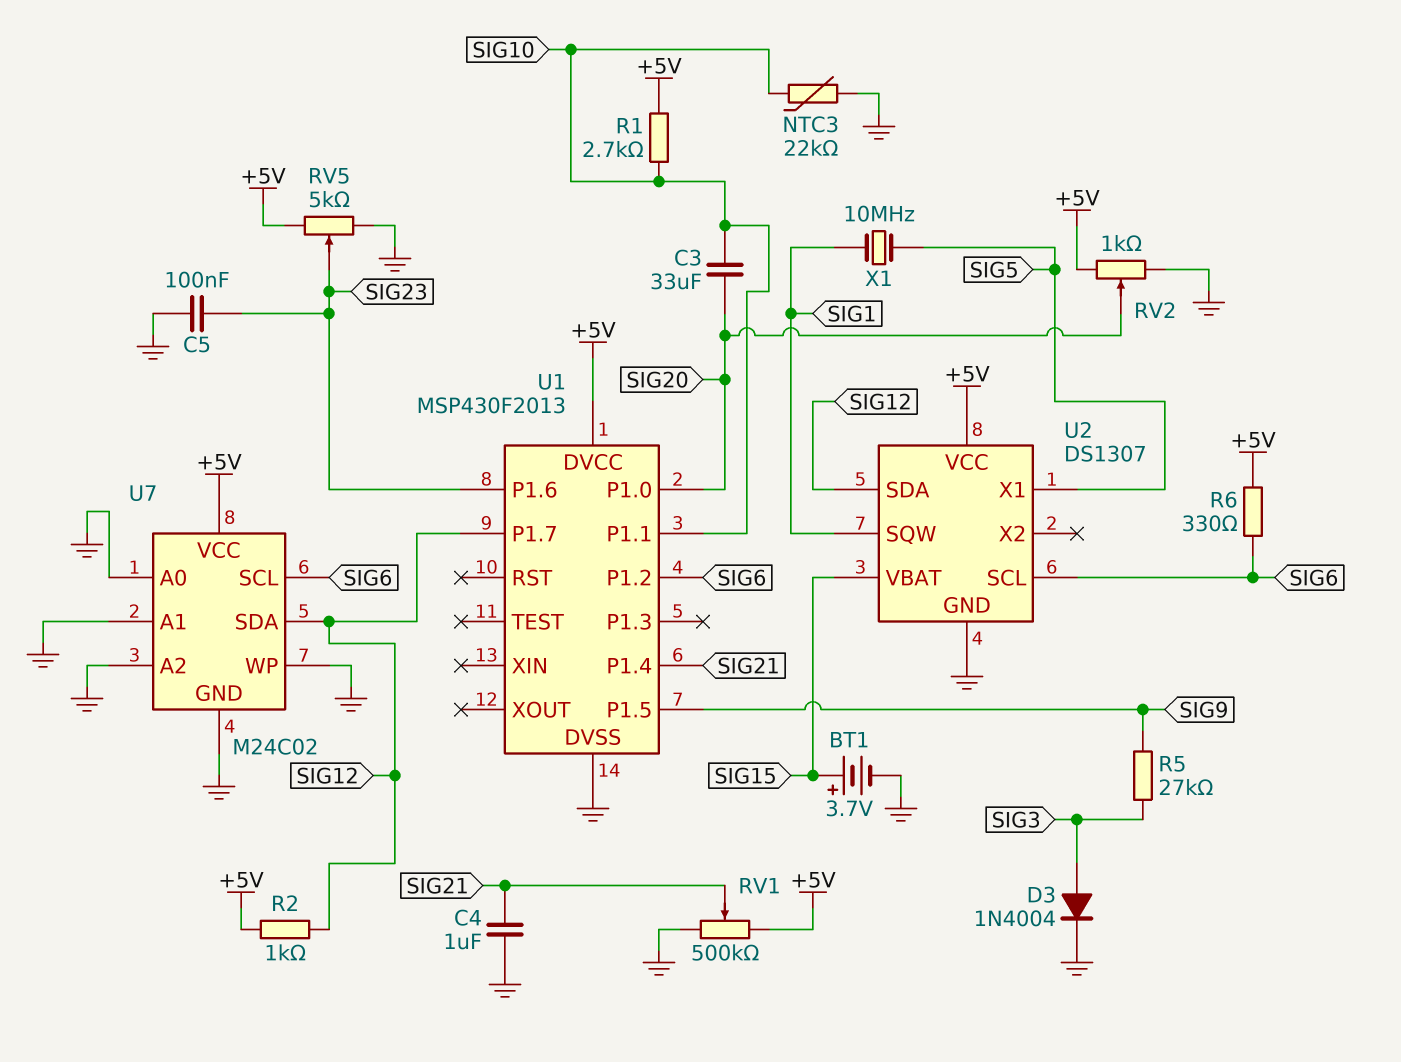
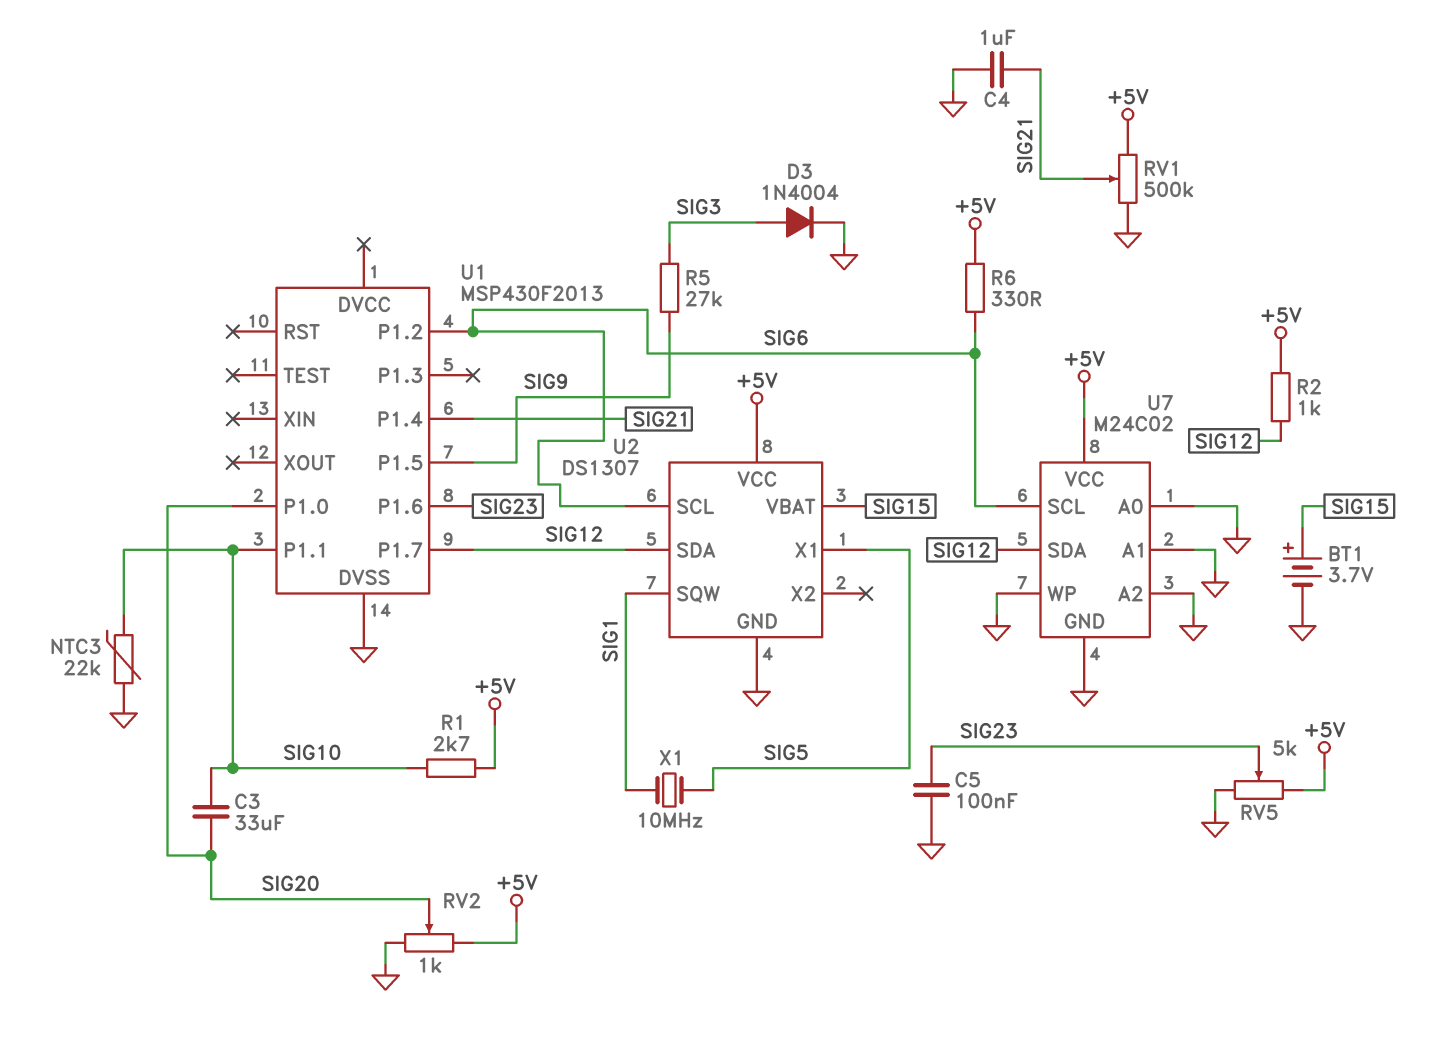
U1 pin DVCC: +5V -> none

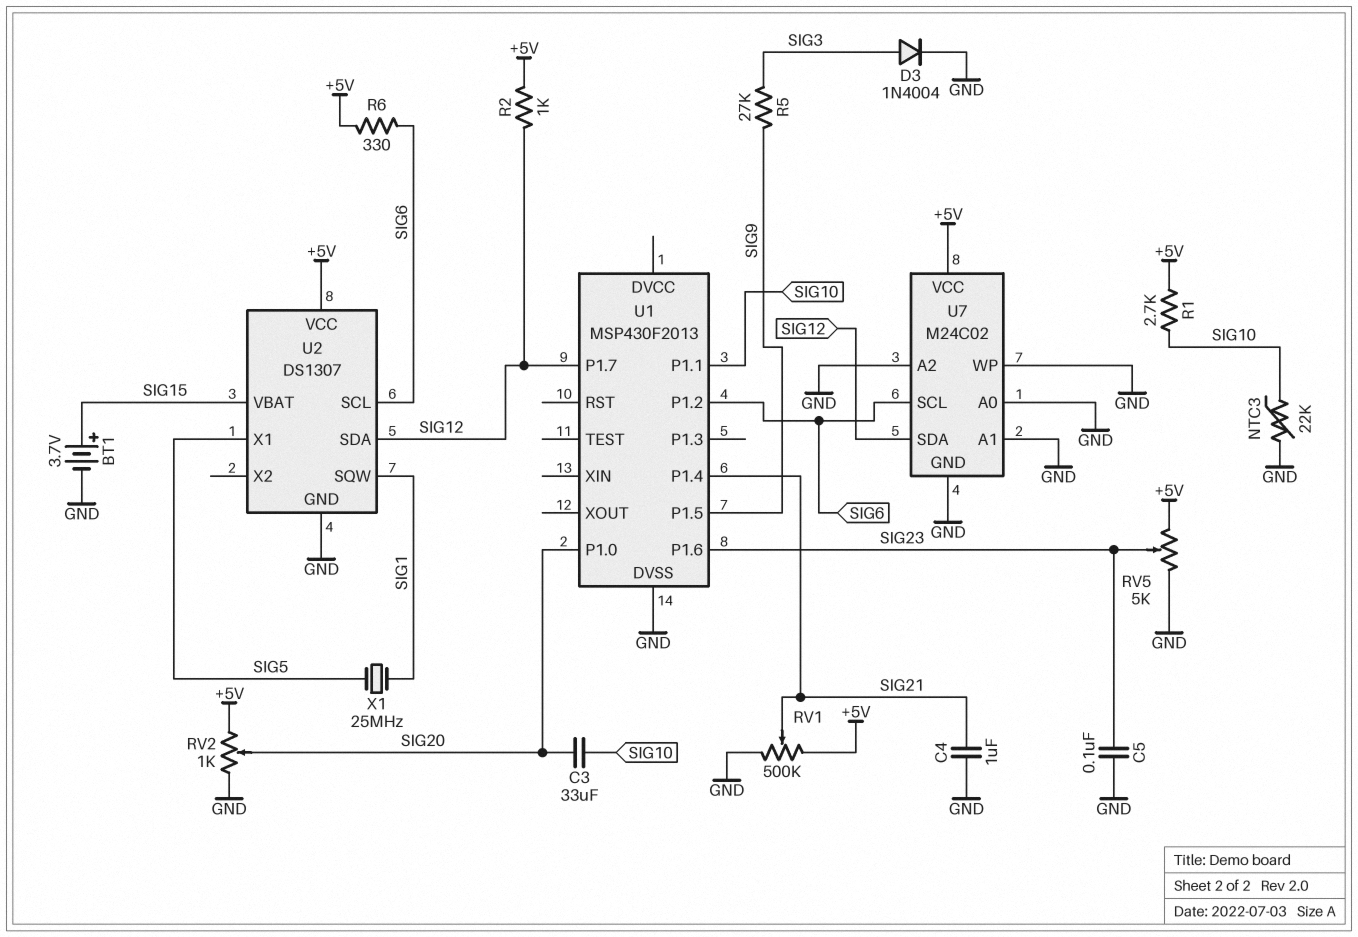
X1: 10MHz (SIG1, SIG5) -> 25MHz (SIG1, SIG5)

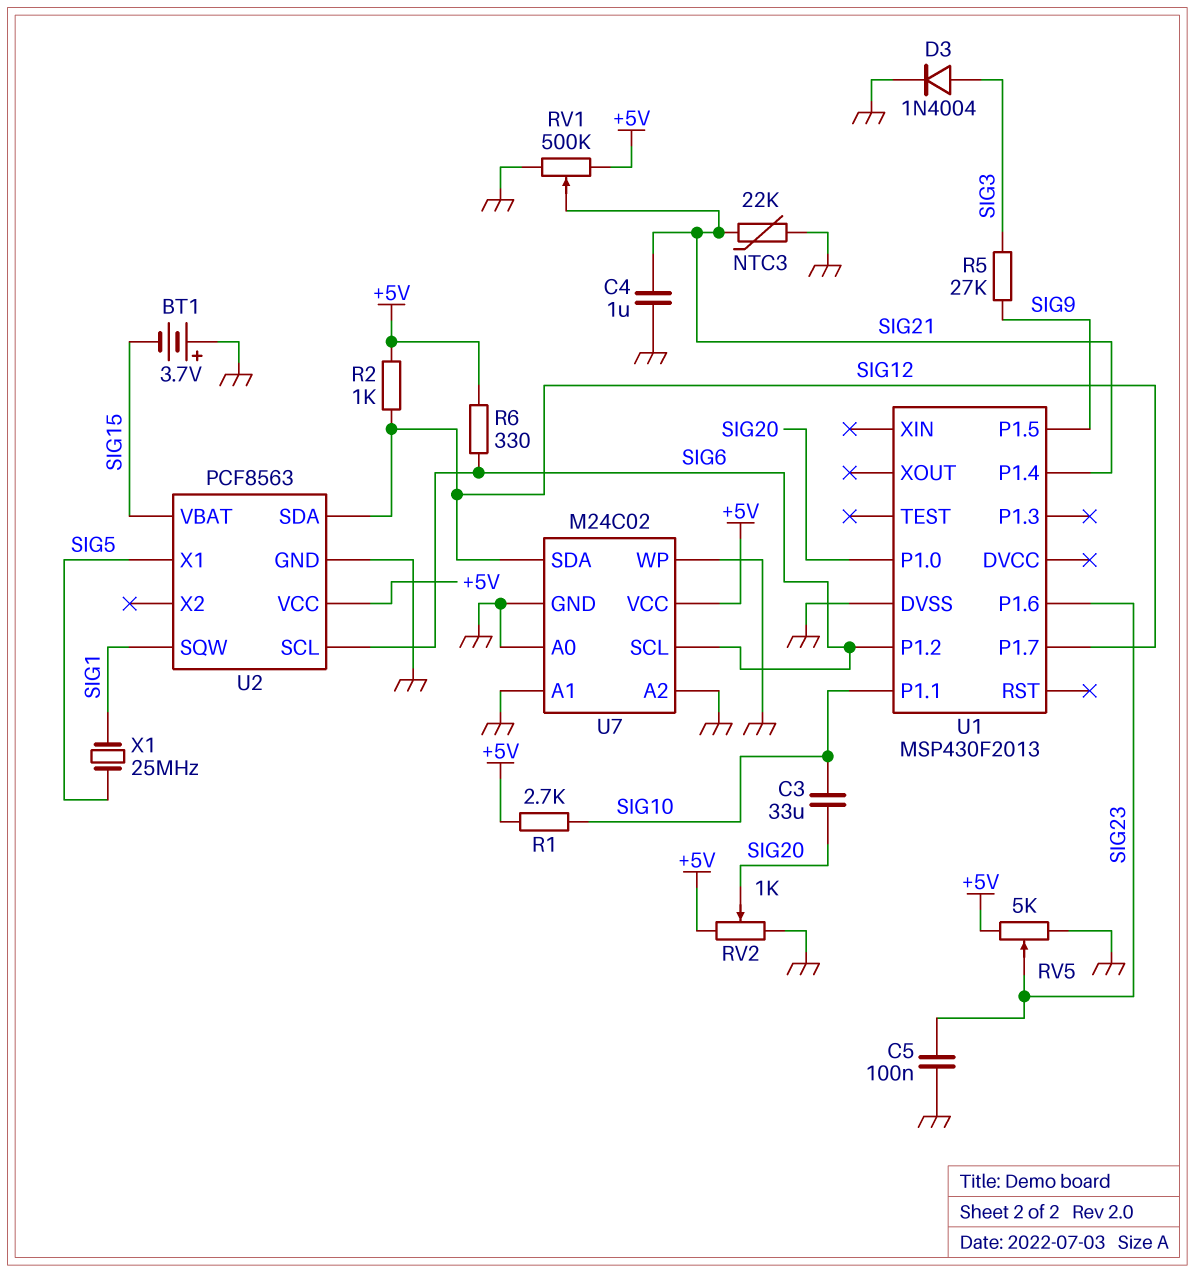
BT1: 3.7V (plus SIG15, minus GND) -> 3.7V (plus GND, minus SIG15)
NTC3: 22k (GND, SIG10) -> 22k (GND, SIG21)
U2: DS1307 -> PCF8563

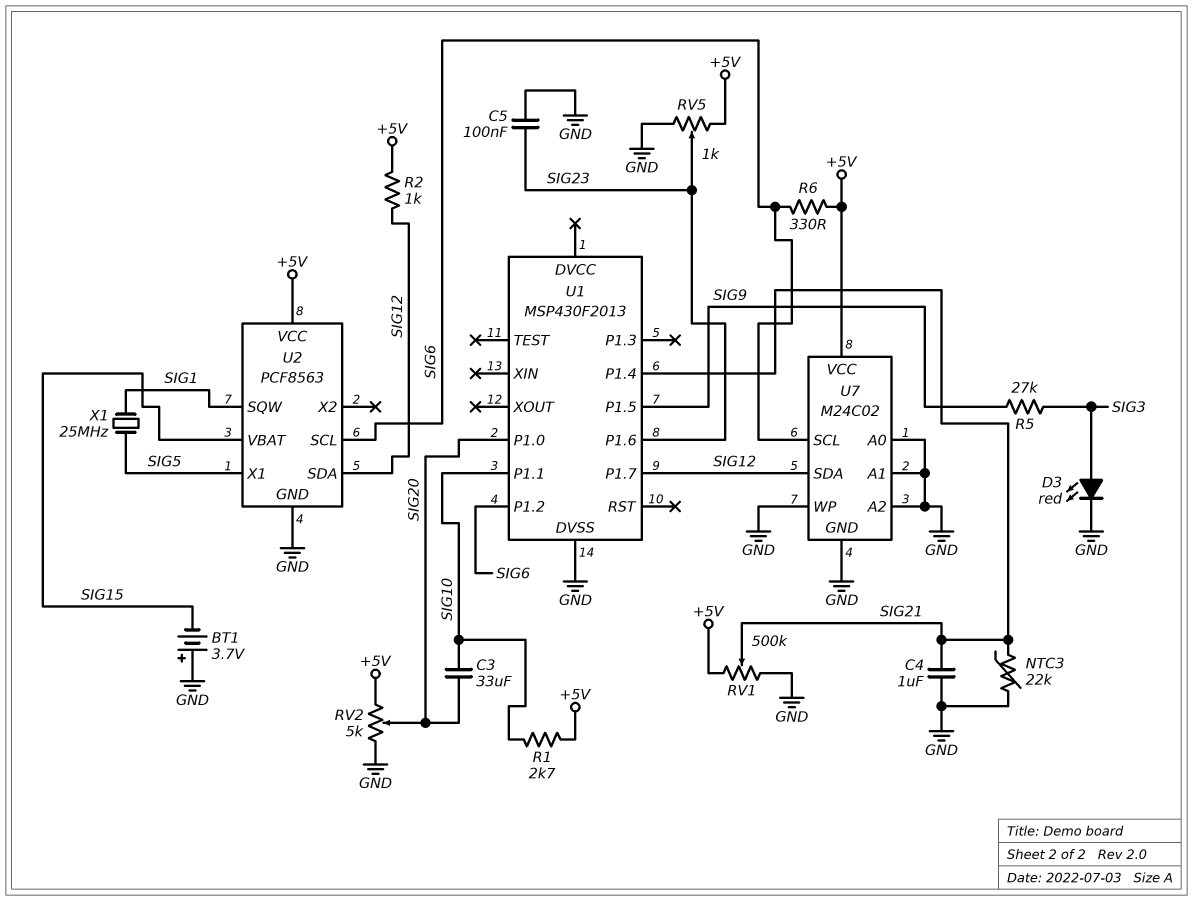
D3: diode 1N4004 (A SIG3, K GND) -> LED red (A SIG3, K GND)
RV2: 1k (+5V, GND, wiper SIG20) -> 5k (+5V, GND, wiper SIG20)
RV5: 5k (+5V, GND, wiper SIG23) -> 1k (+5V, GND, wiper SIG23)

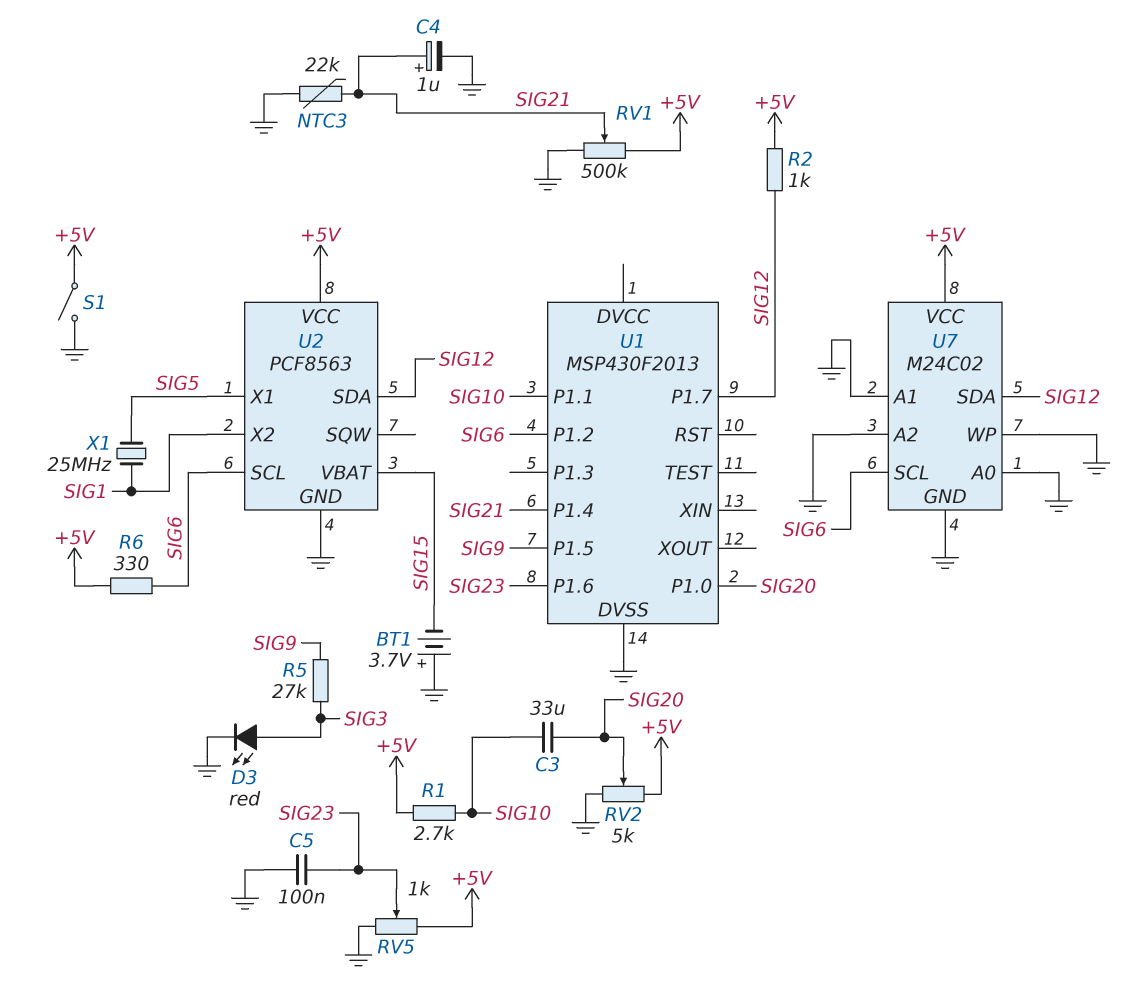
C4: 1uF (GND, SIG21) -> 1uF (plus SIG21, minus GND)
S1: none -> switch (+5V, GND)
U2 pin SQW: SIG1 -> none
U2 pin X2: none -> SIG1

